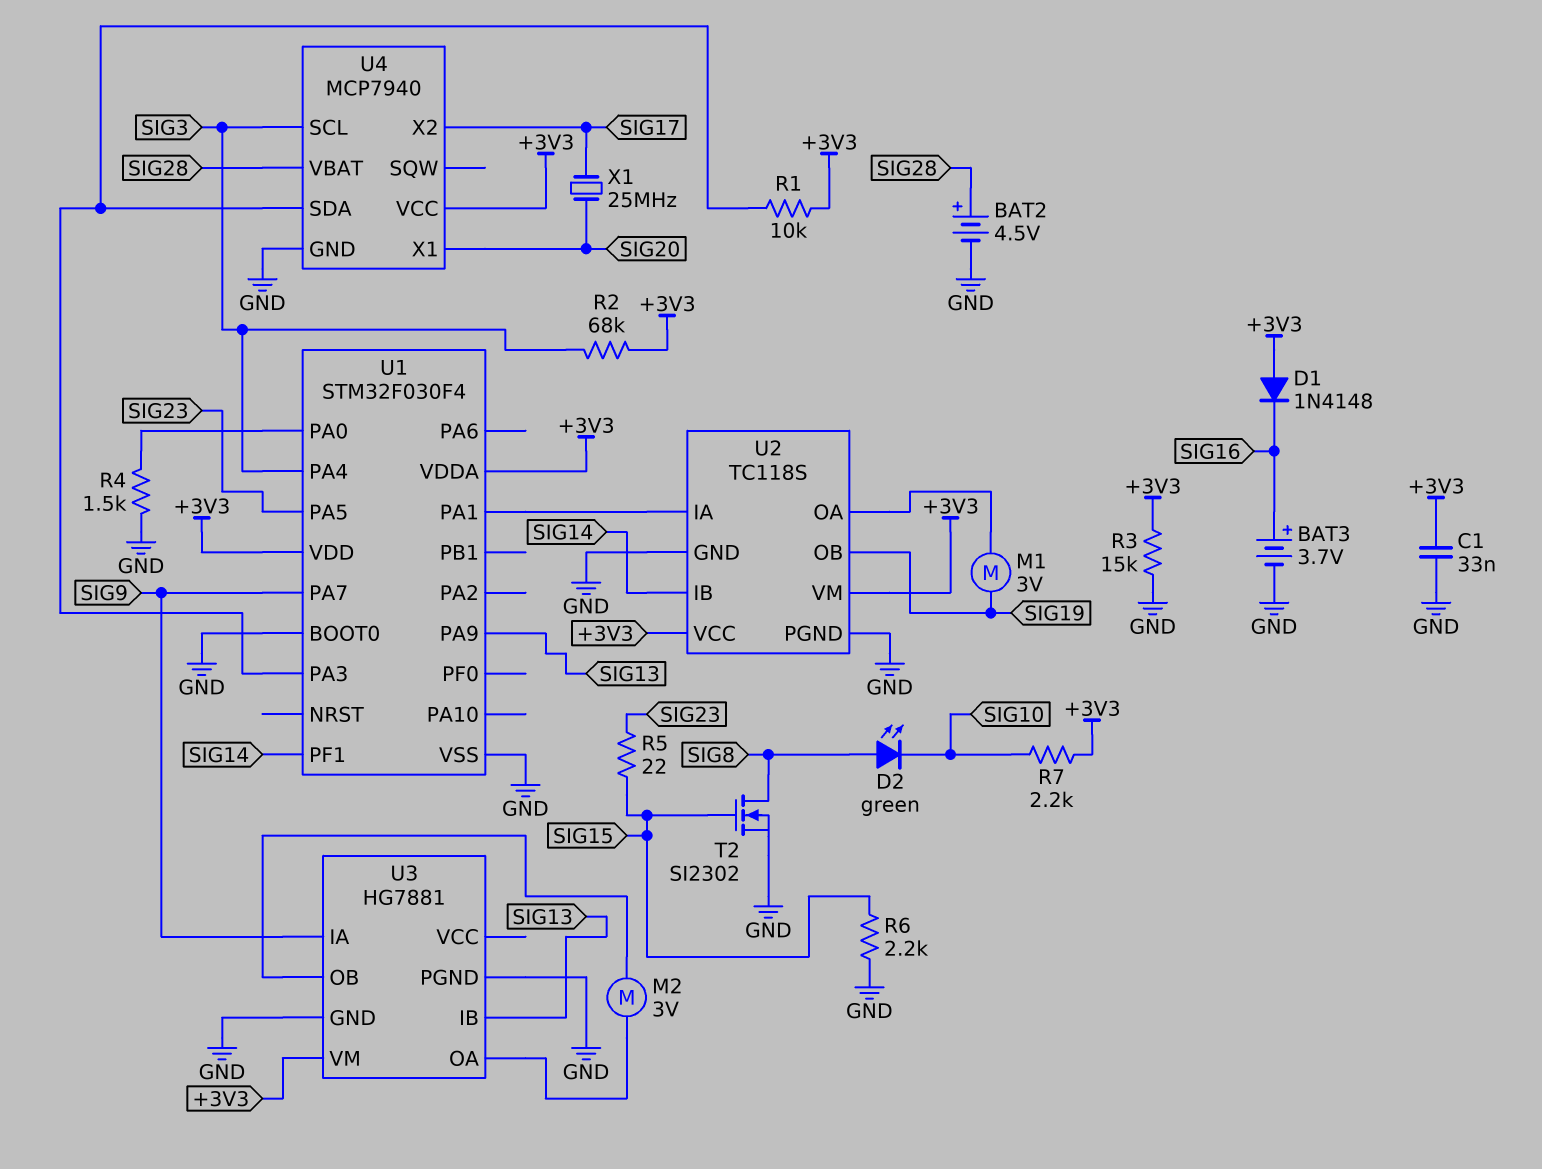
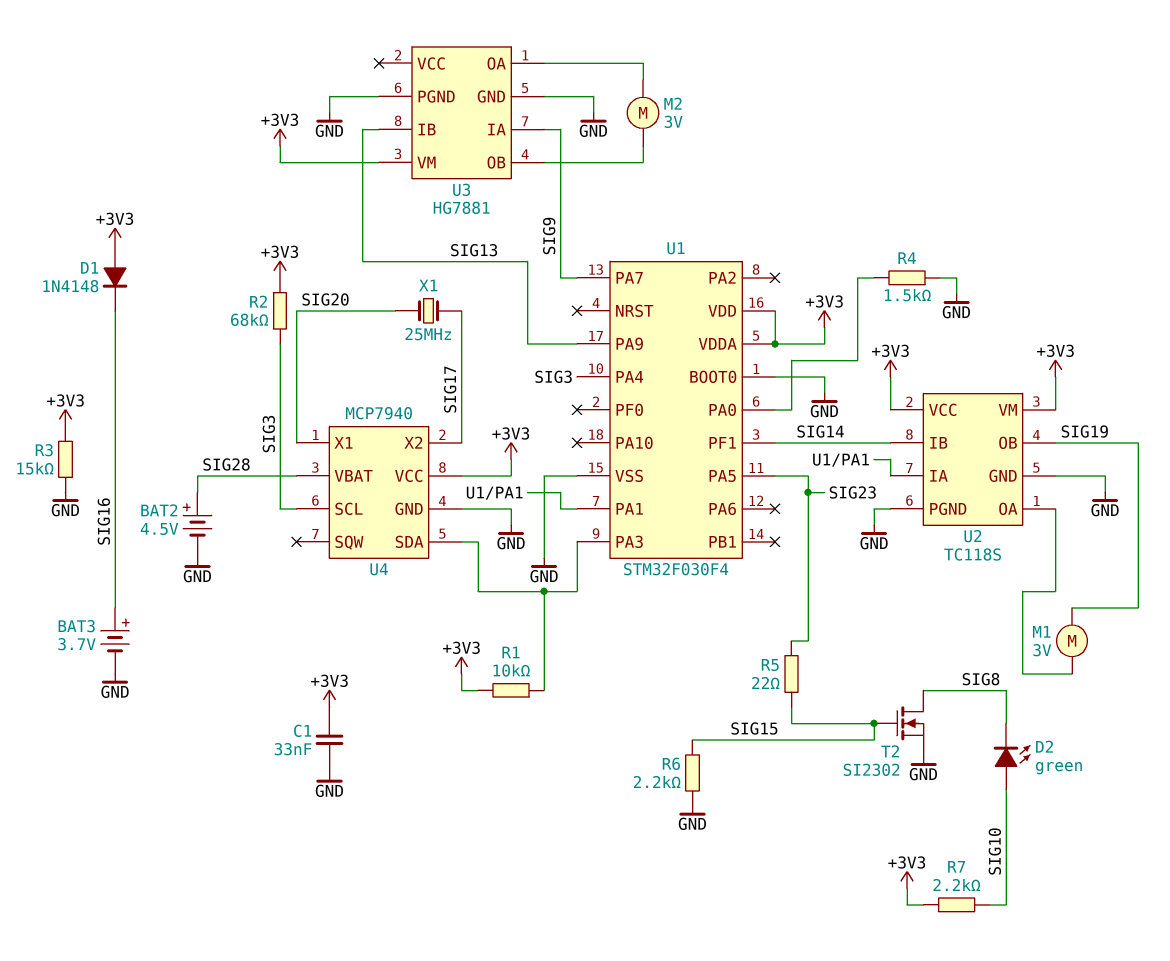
D2: LED green (A SIG8, K SIG10) -> LED green (A SIG10, K SIG8)

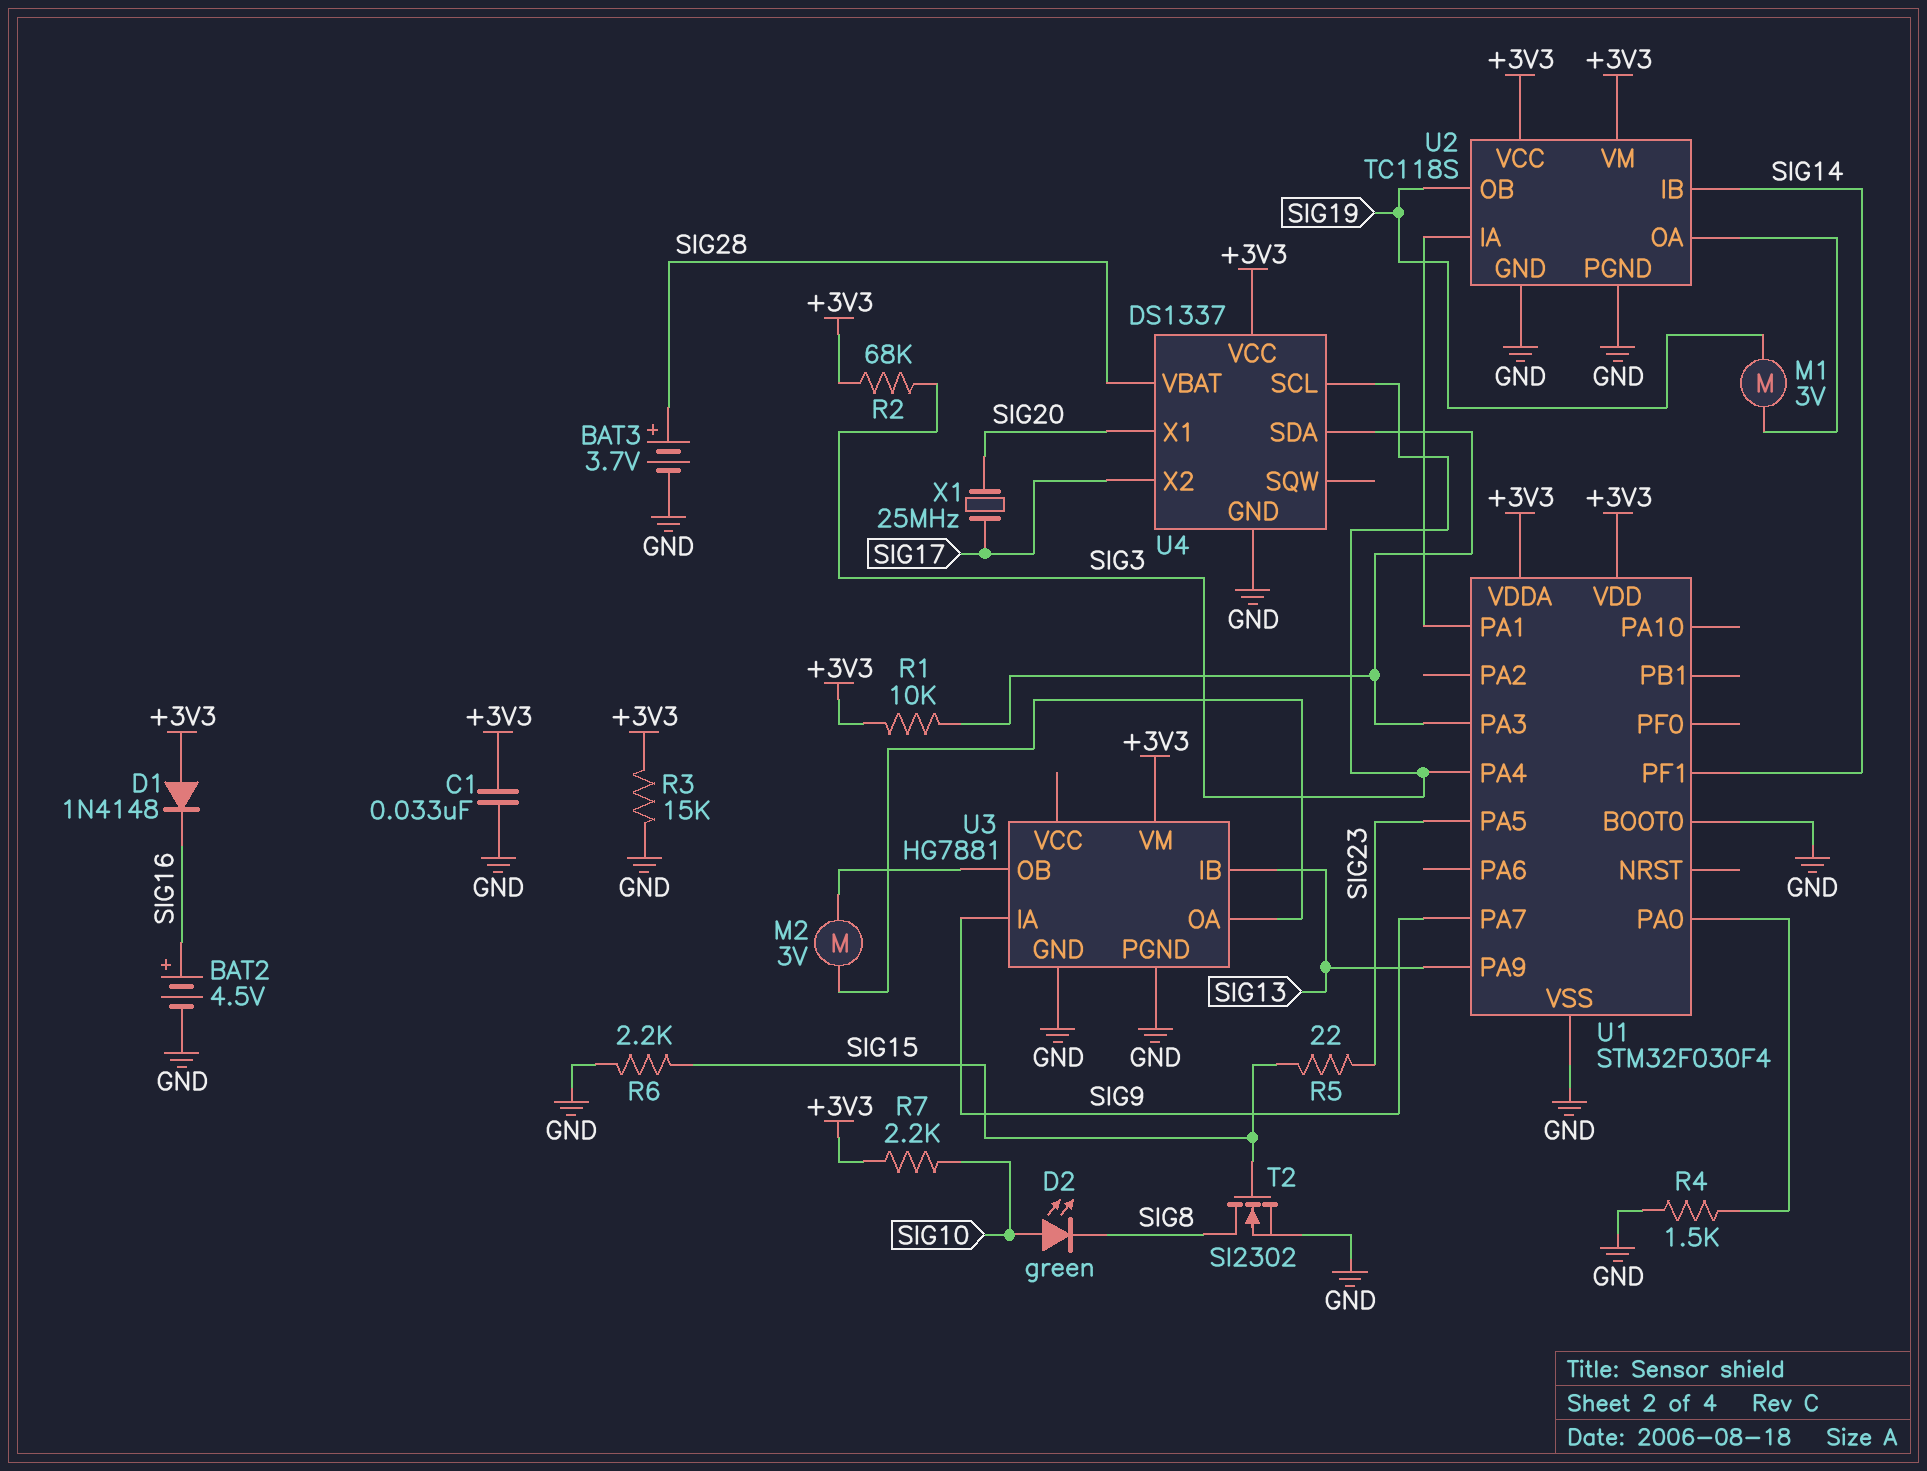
BAT2: 4.5V (plus SIG28, minus GND) -> 4.5V (plus SIG16, minus GND)
BAT3: 3.7V (plus SIG16, minus GND) -> 3.7V (plus SIG28, minus GND)
U4: MCP7940 -> DS1337

